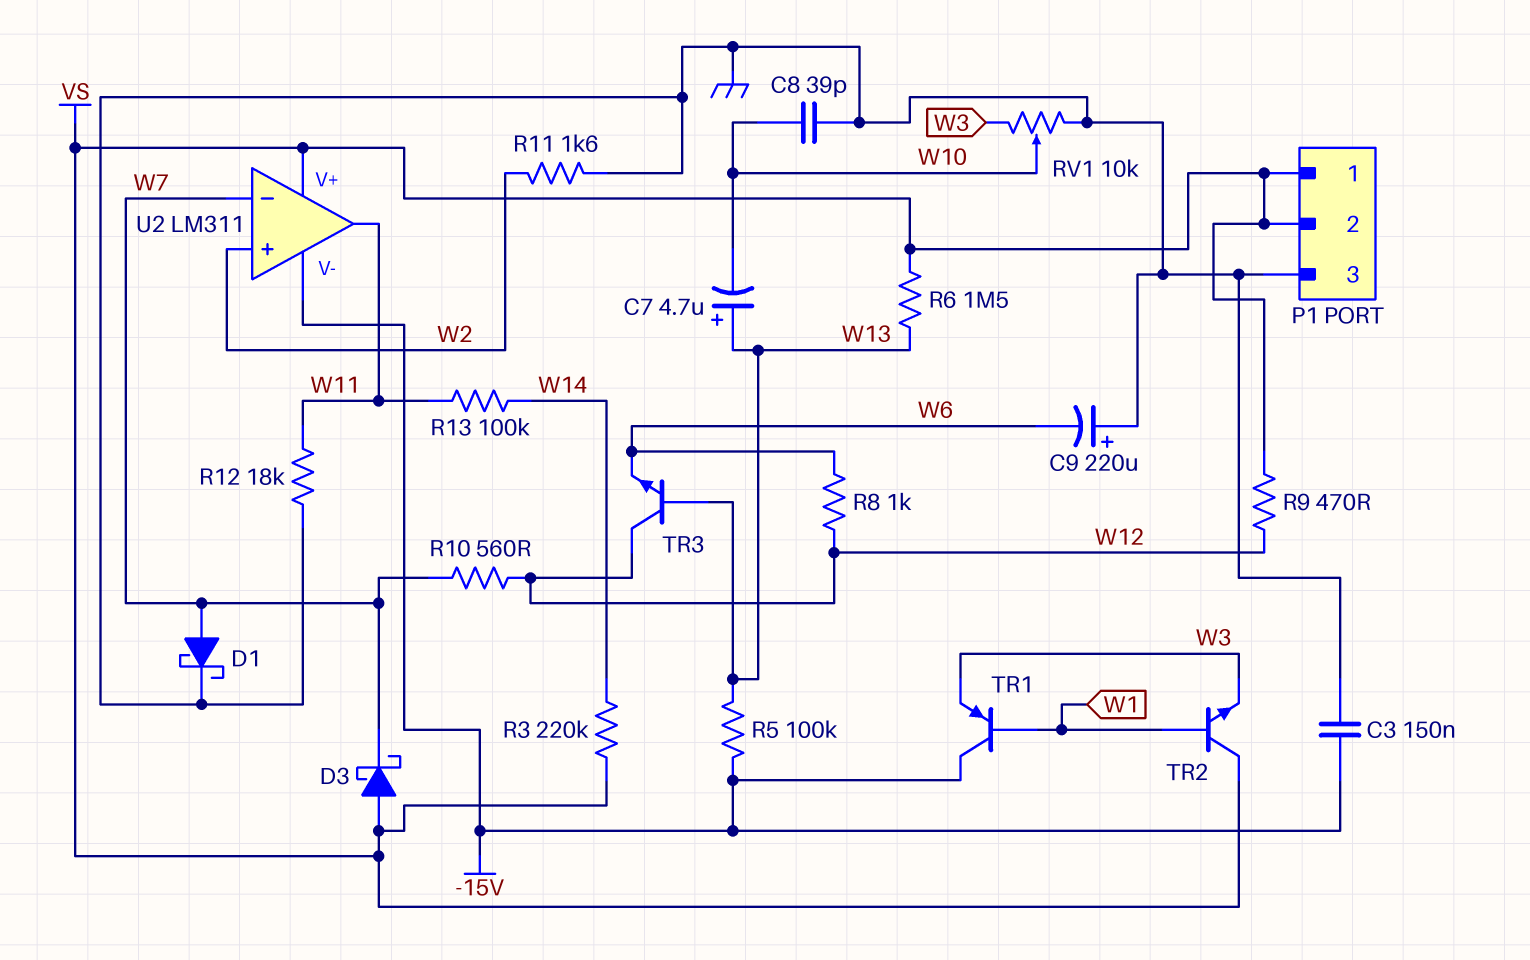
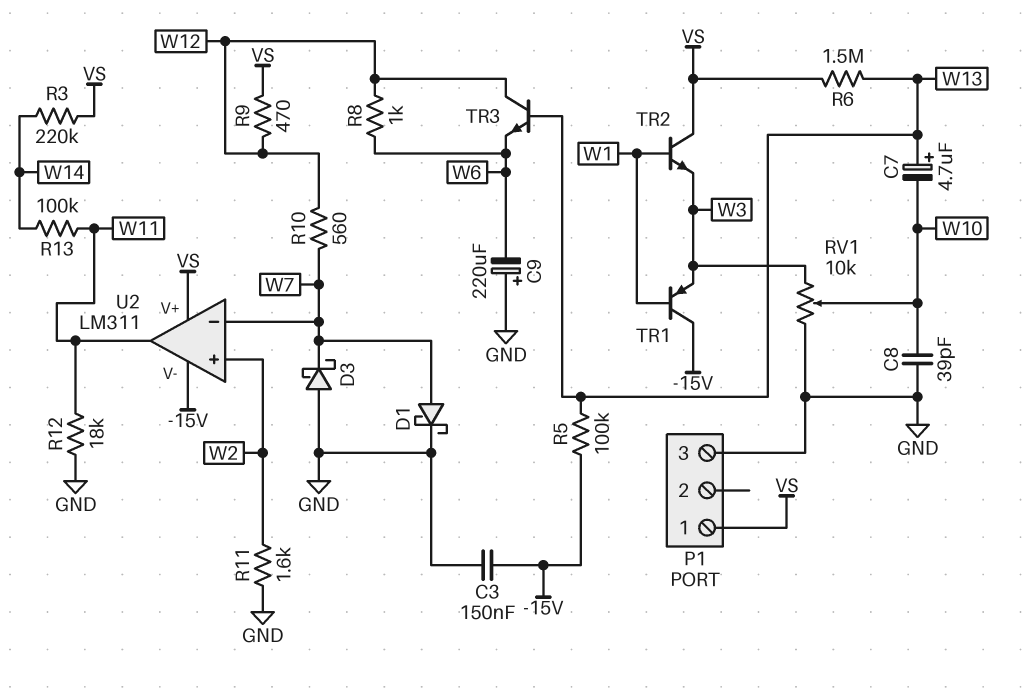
D3: schottky (A VS, K W7) -> schottky (A GND, K W7)
P1 pin 2: VS -> none

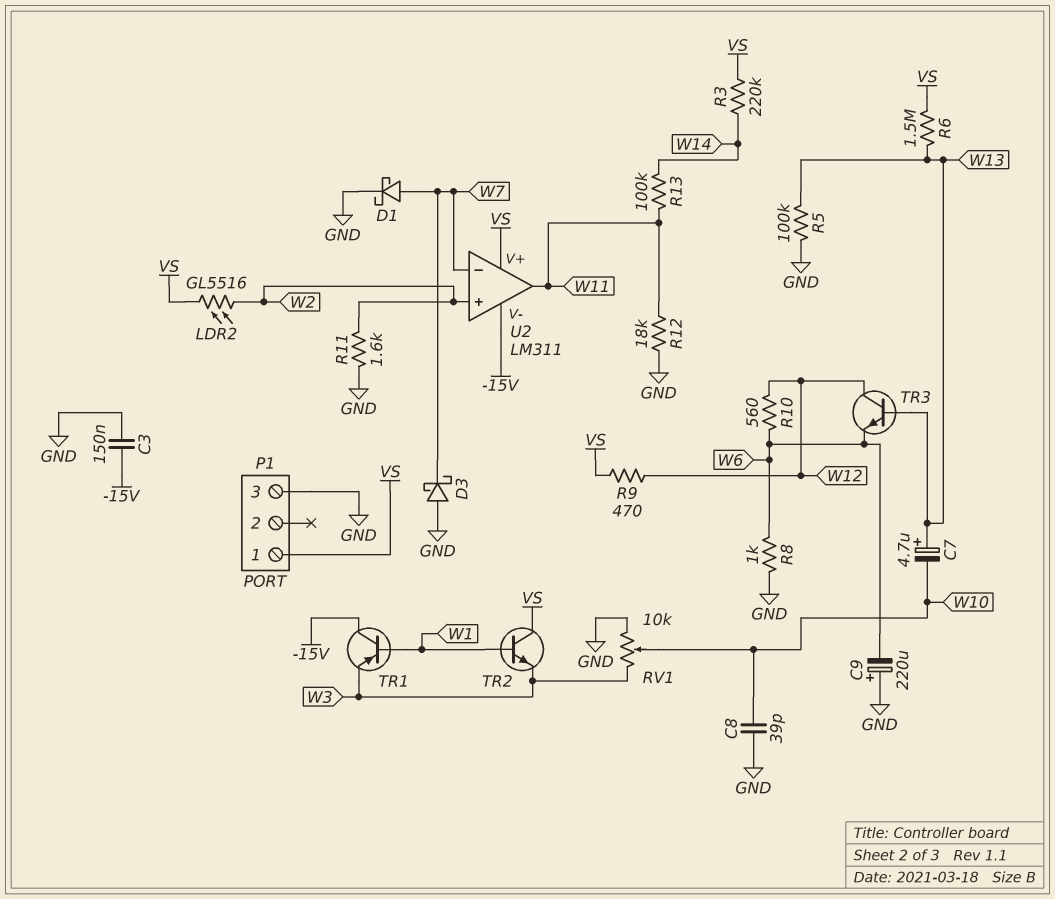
LDR2: none -> GL5516 (VS, W2)
R5: 100k (-15V, W13) -> 100k (GND, W13)
R8: 1k (W6, W12) -> 1k (GND, W6)
R10: 560 (W7, W12) -> 560 (W6, W12)

